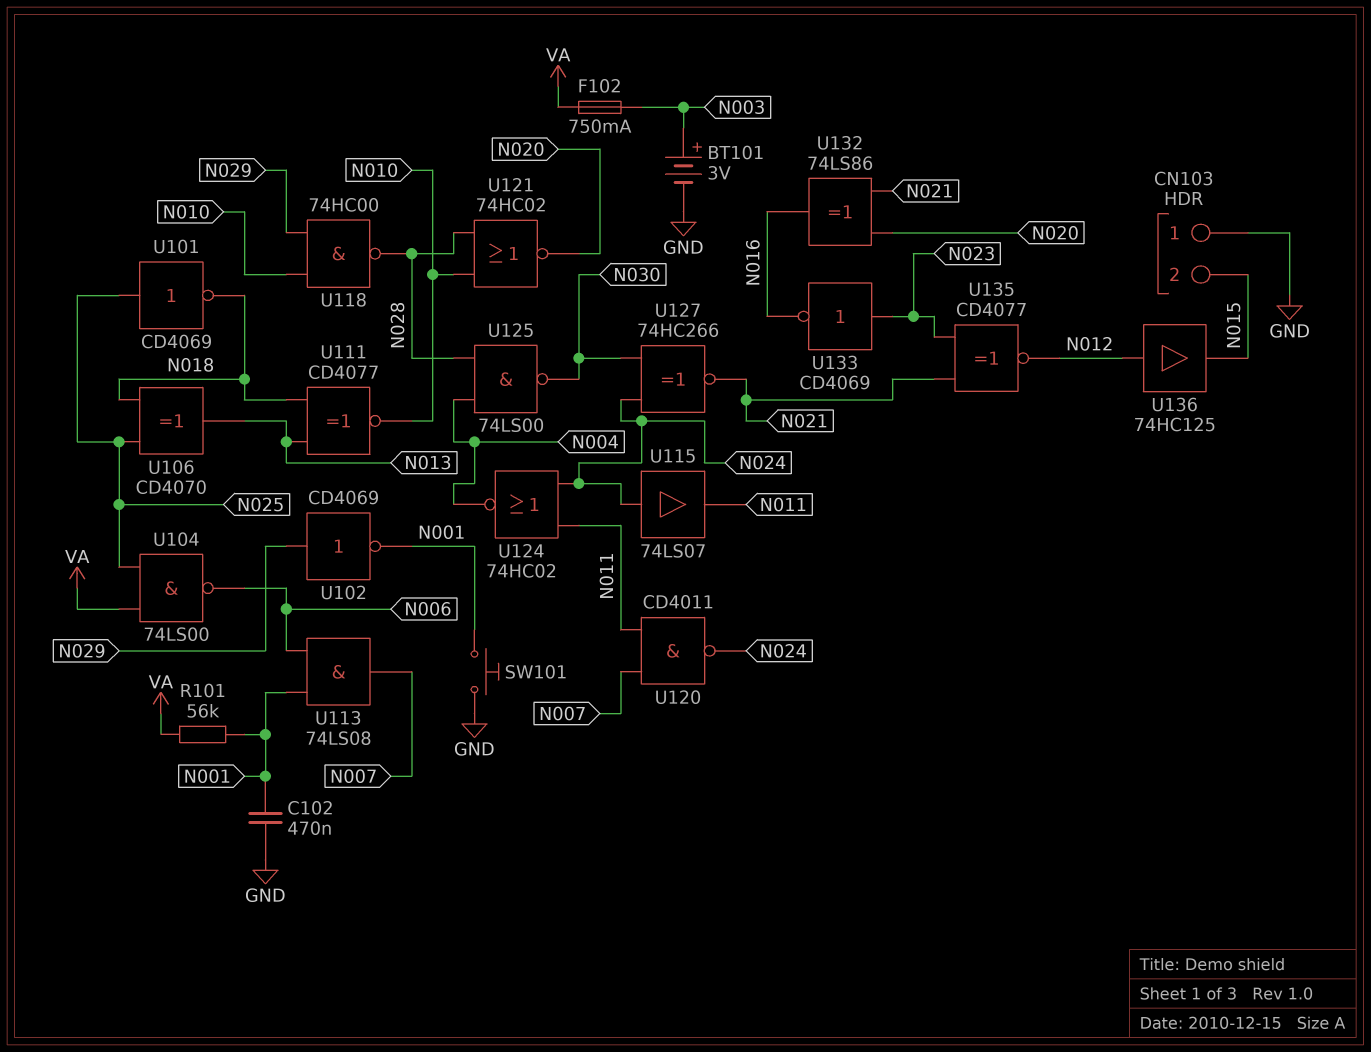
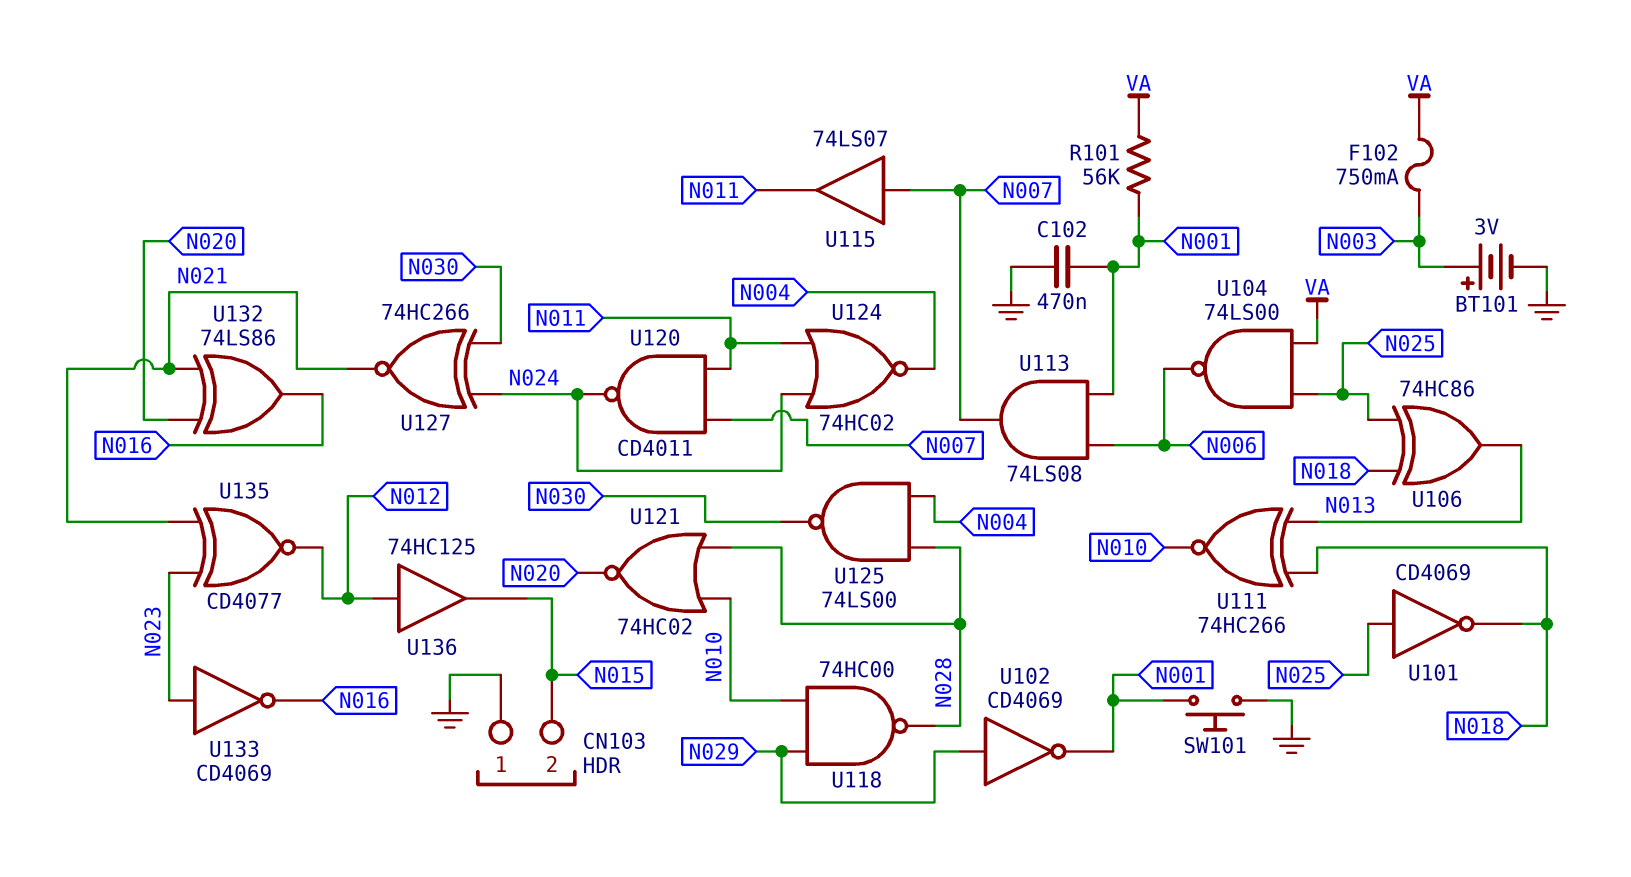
U106: XOR CD4070 (in N018, in N025, out N013) -> XOR 74HC86 (in N018, in N025, out N013)
U111: XNOR CD4077 (in N013, in N018, out N010) -> XNOR 74HC266 (in N013, in N018, out N010)
U115: buffer 74LS07 (in N024, out N011) -> buffer 74LS07 (in N007, out N011)

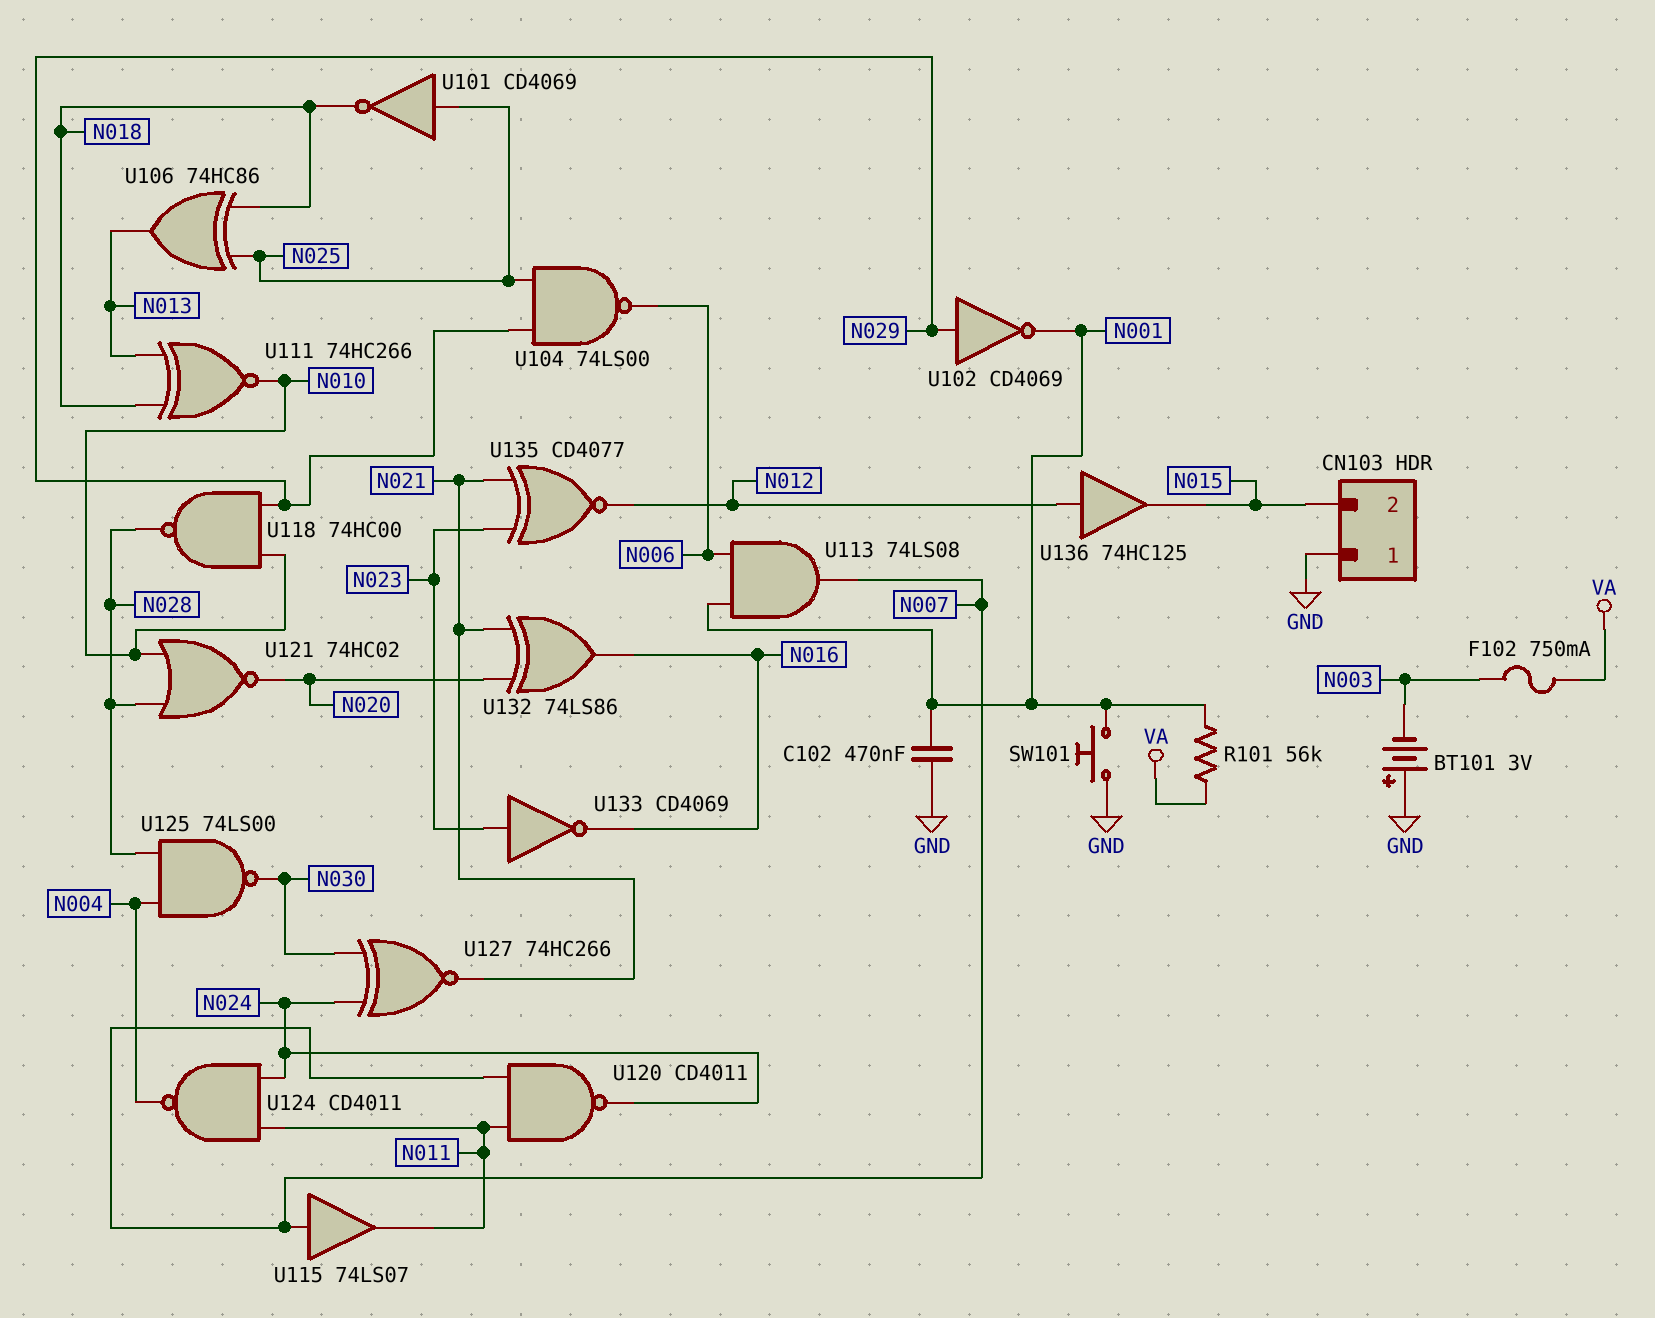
BT101: 3V (plus N003, minus GND) -> 3V (plus GND, minus N003)
U104: NAND 74LS00 (in N025, in VA, out N006) -> NAND 74LS00 (in N025, in N029, out N006)
U124: NOR 74HC02 (in N011, in N024, out N004) -> NAND CD4011 (in N011, in N024, out N004)

